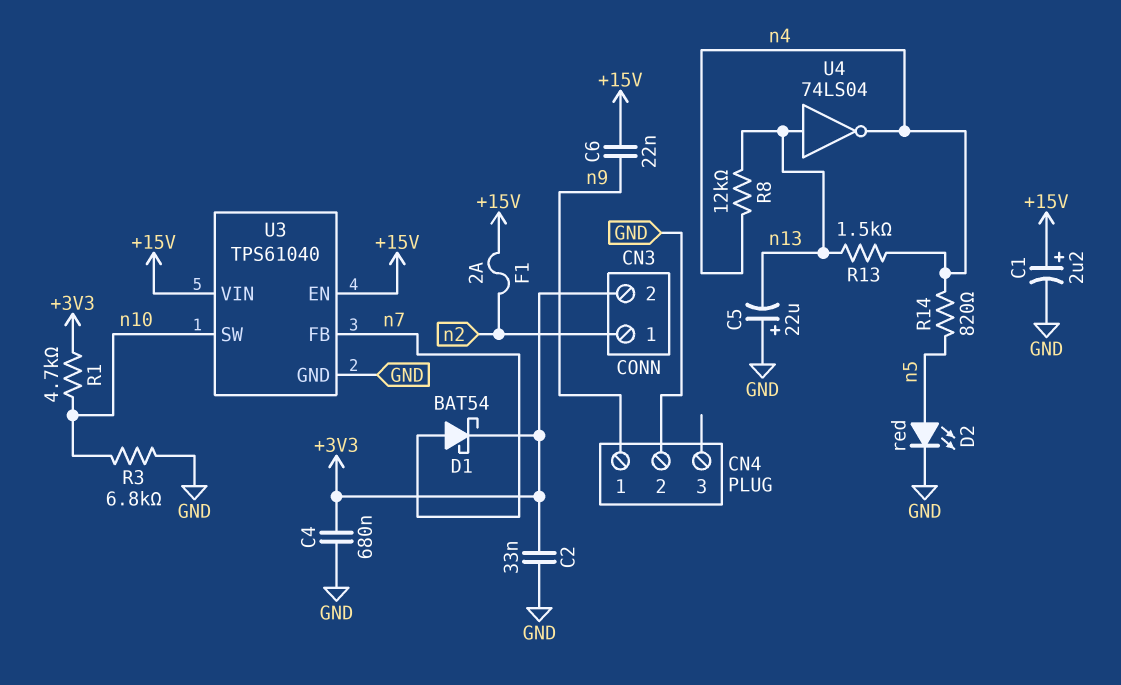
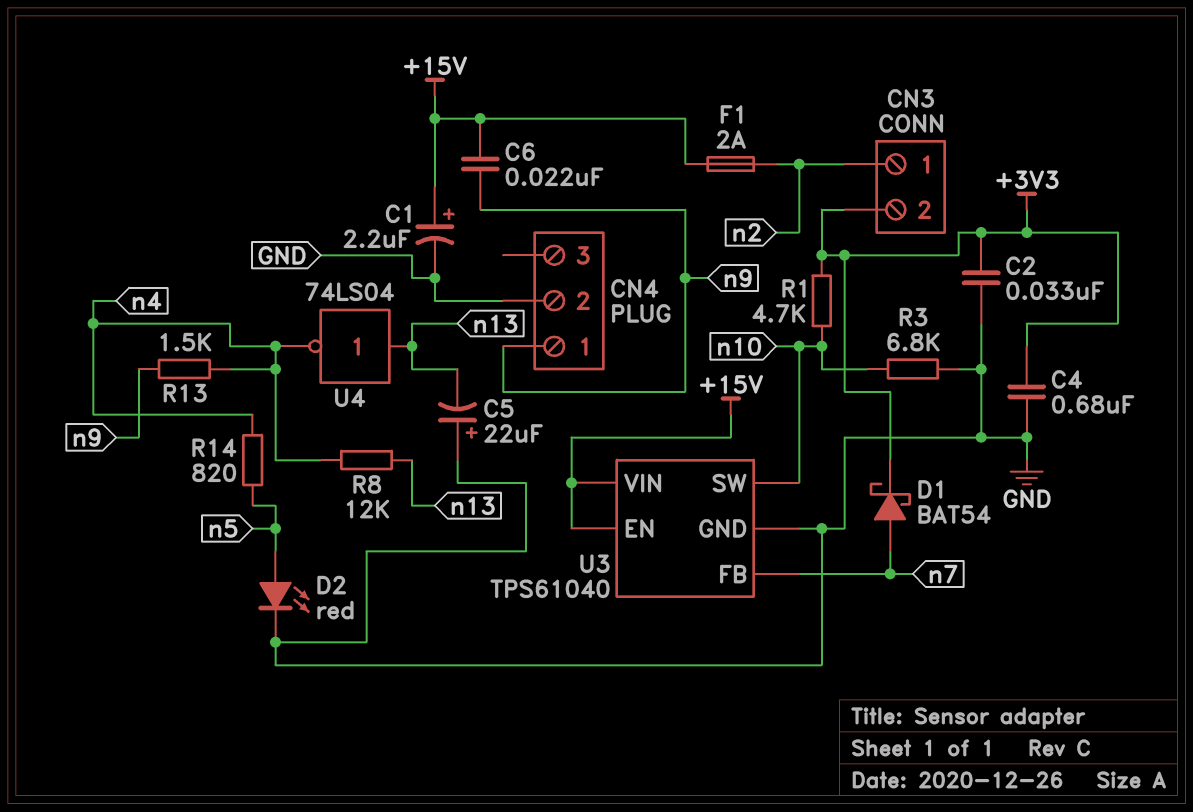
R13: 1.5k (n4, n13) -> 1.5k (n4, n9)

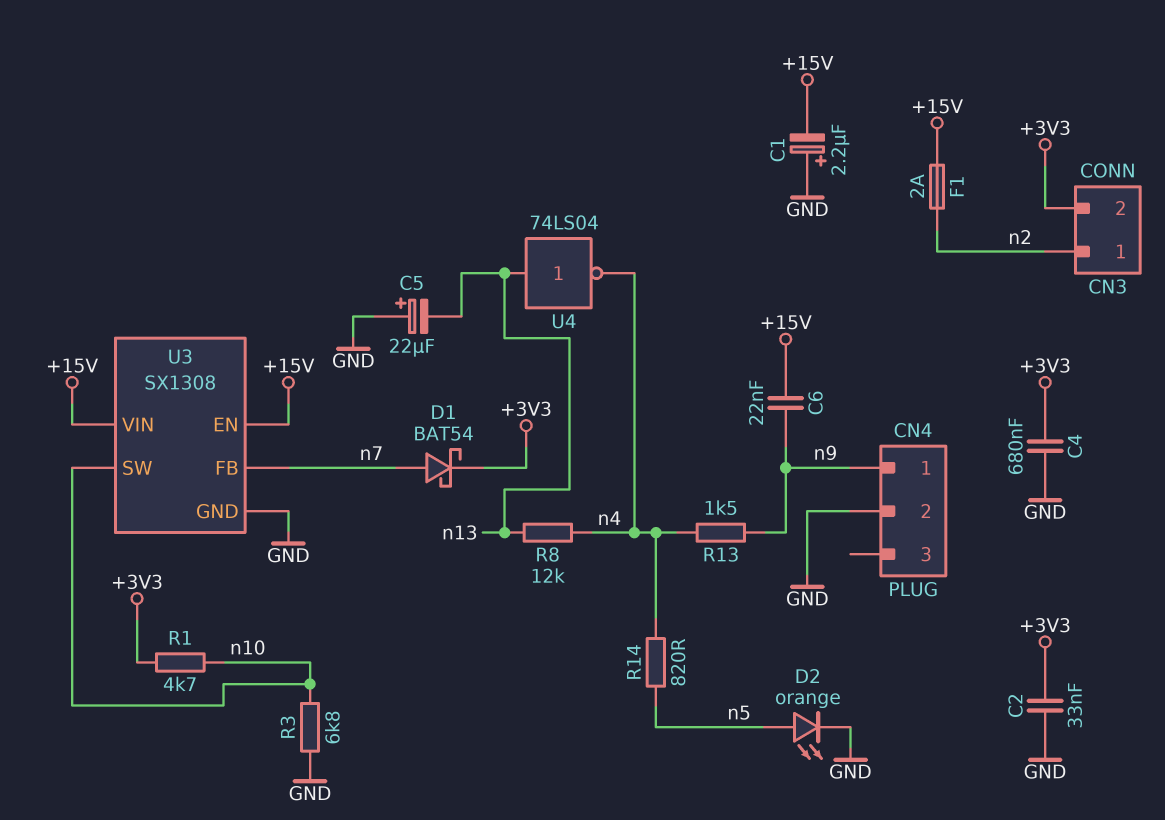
C1: 2.2uF (plus +15V, minus GND) -> 2.2uF (plus GND, minus +15V)
D2: LED red (A n5, K GND) -> LED orange (A n5, K GND)
U3: TPS61040 -> SX1308

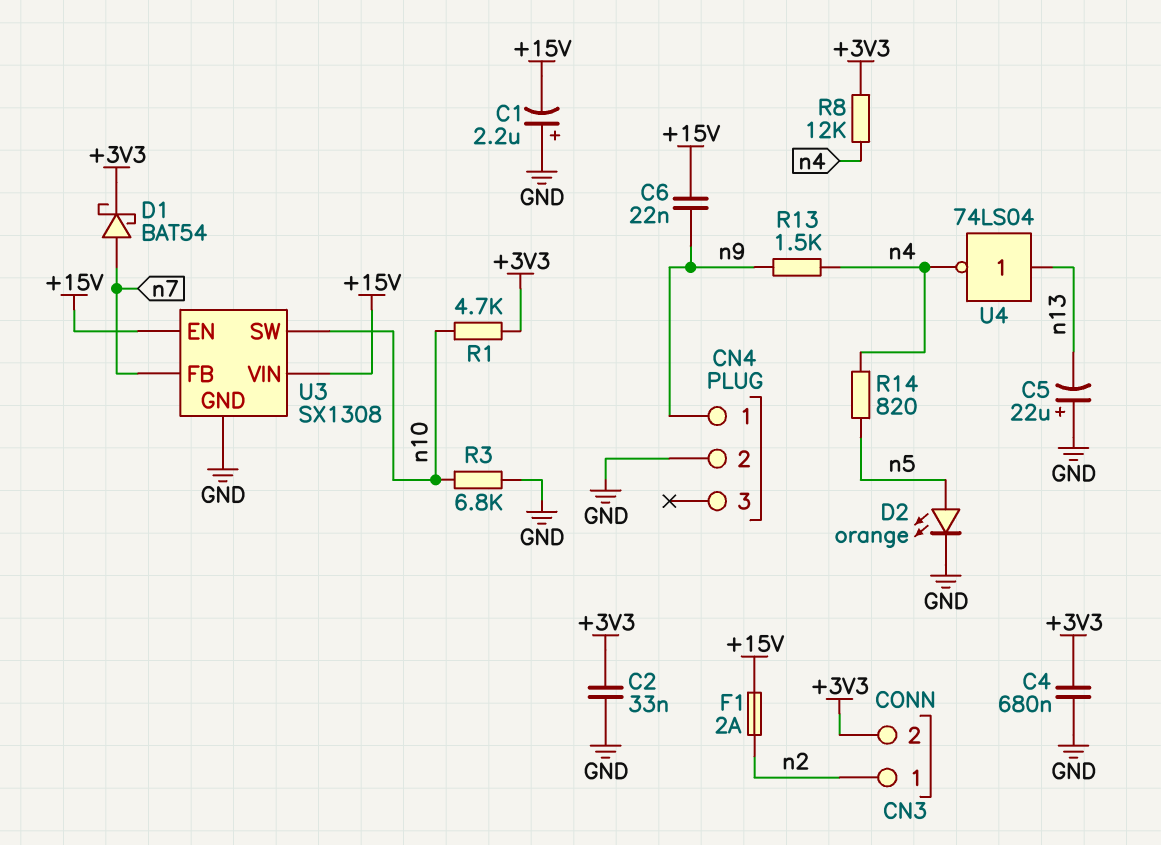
R8: 12k (n4, n13) -> 12k (+3V3, n4)

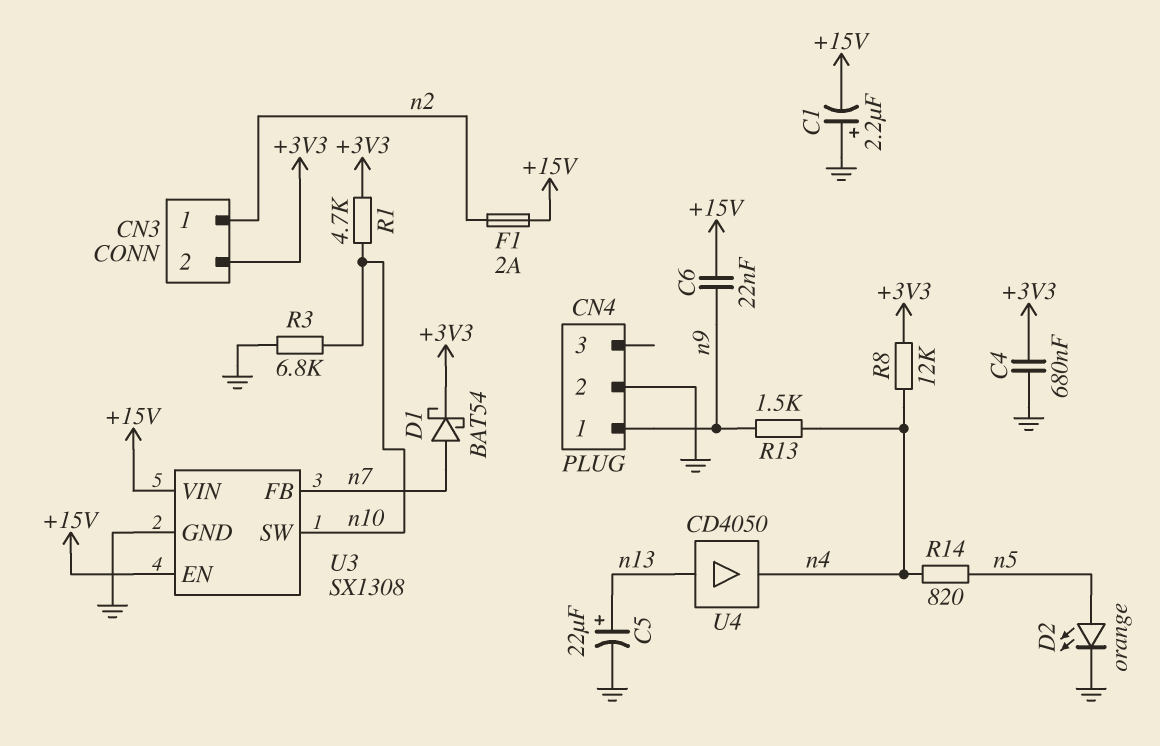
C2: 33nF (+3V3, GND) -> none
C5: 22uF (plus GND, minus n13) -> 22uF (plus n13, minus GND)
U4: NOT 74LS04 (in n13, out n4) -> buffer CD4050 (in n13, out n4)

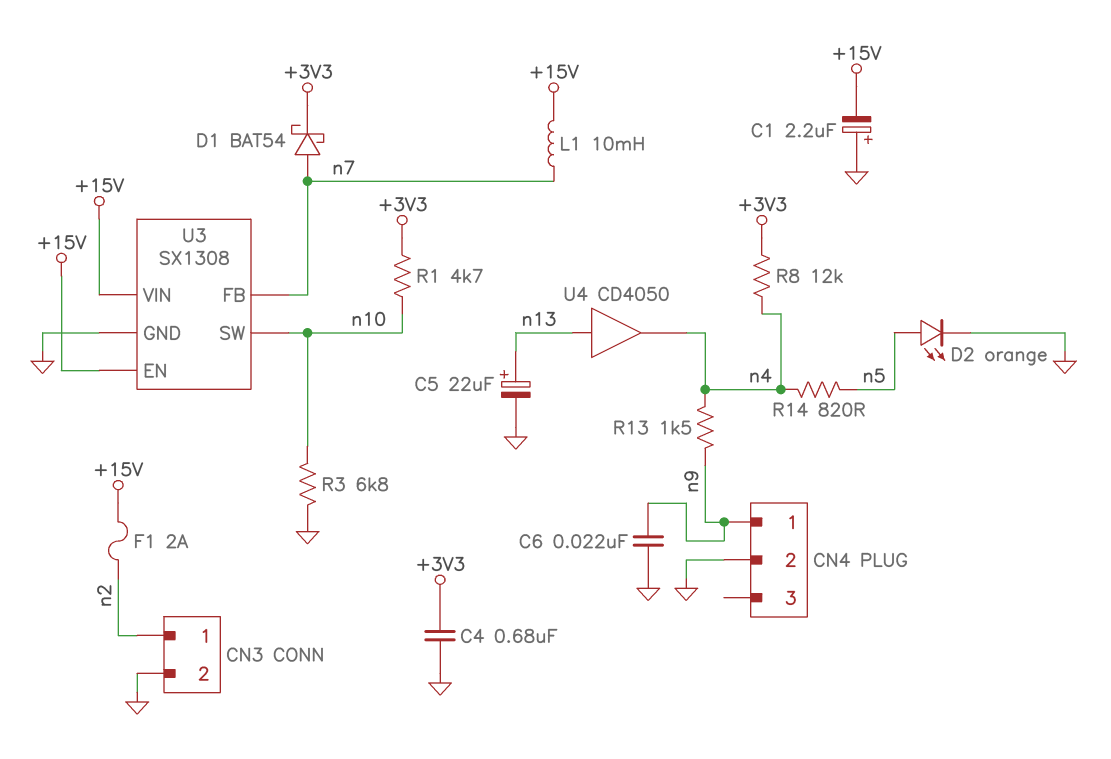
C6: 22nF (+15V, n9) -> 22nF (GND, n9)
CN3 pin 2: +3V3 -> GND
L1: none -> 10mH (+15V, n7)

